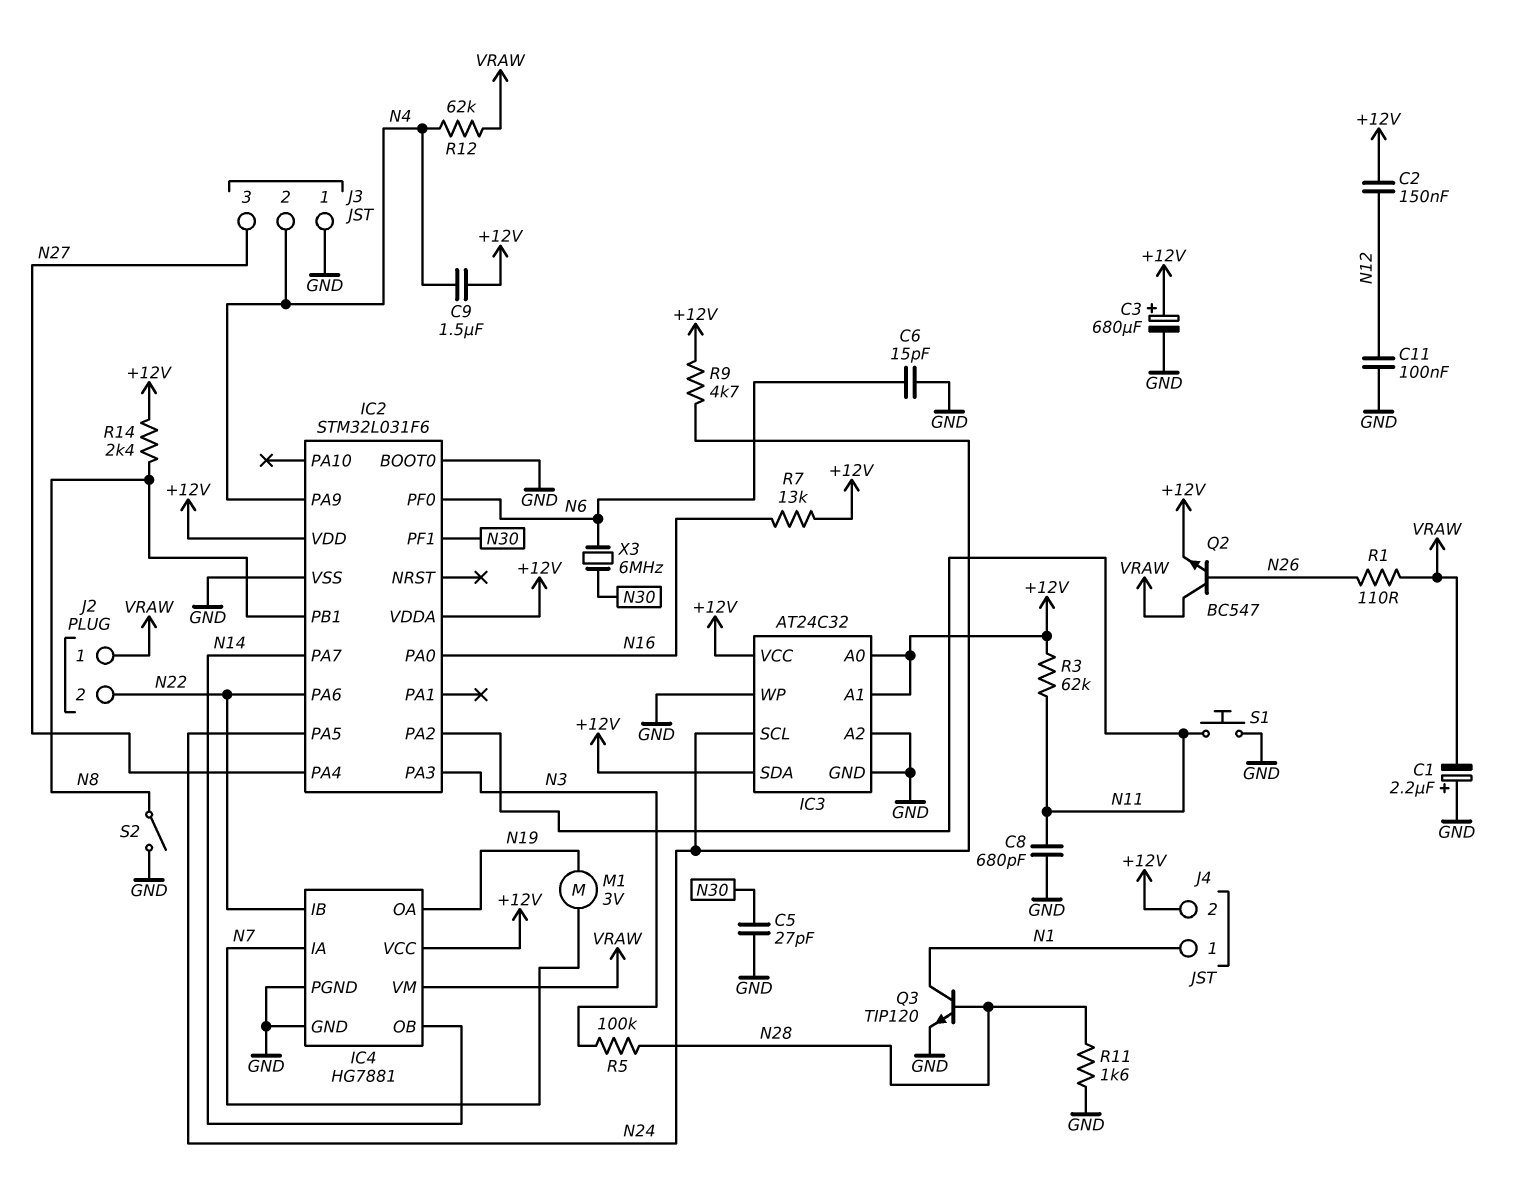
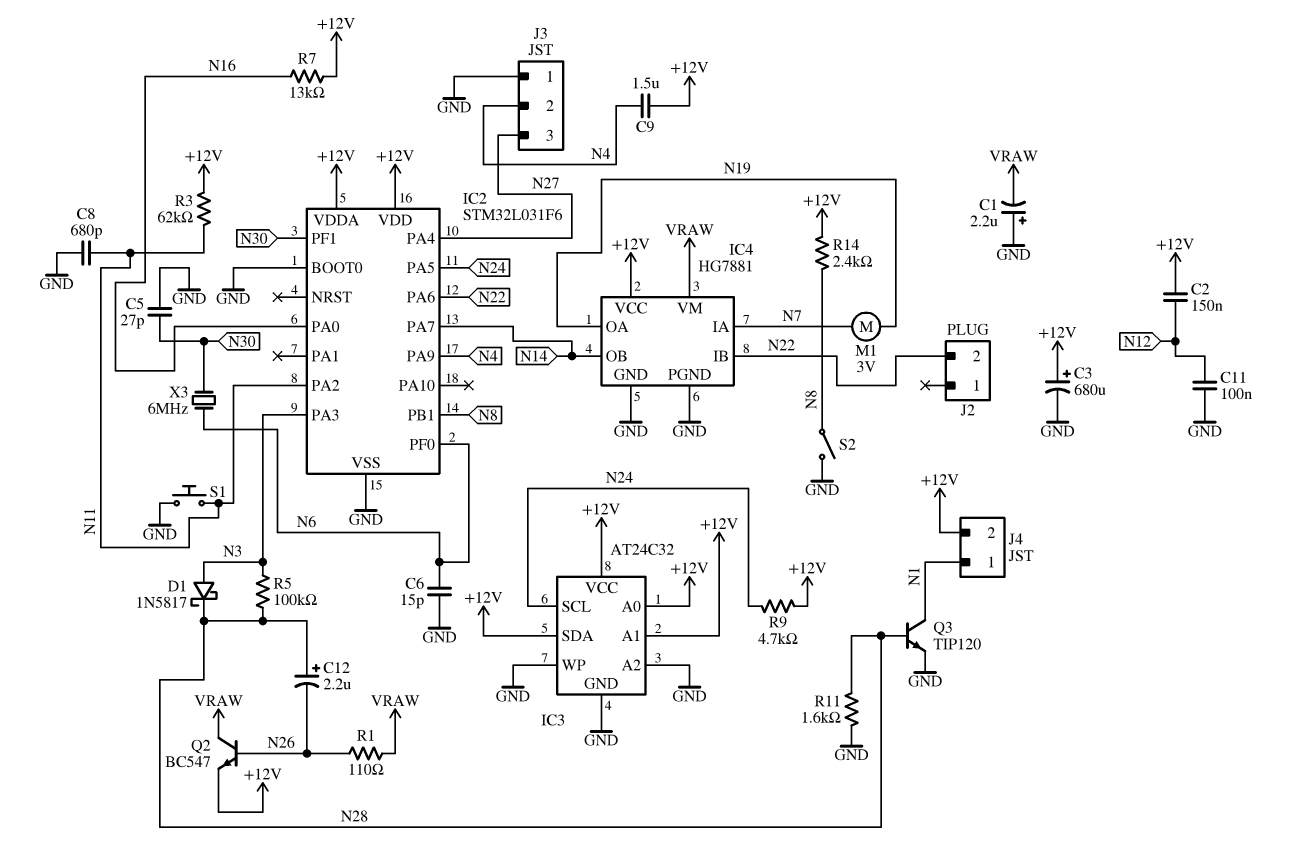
C12: none -> 2.2uF (plus N28, minus N26)
D1: none -> schottky 1N5817 (A N3, K N28)
J2 pin 1: VRAW -> none
R12: 62k (N4, VRAW) -> none

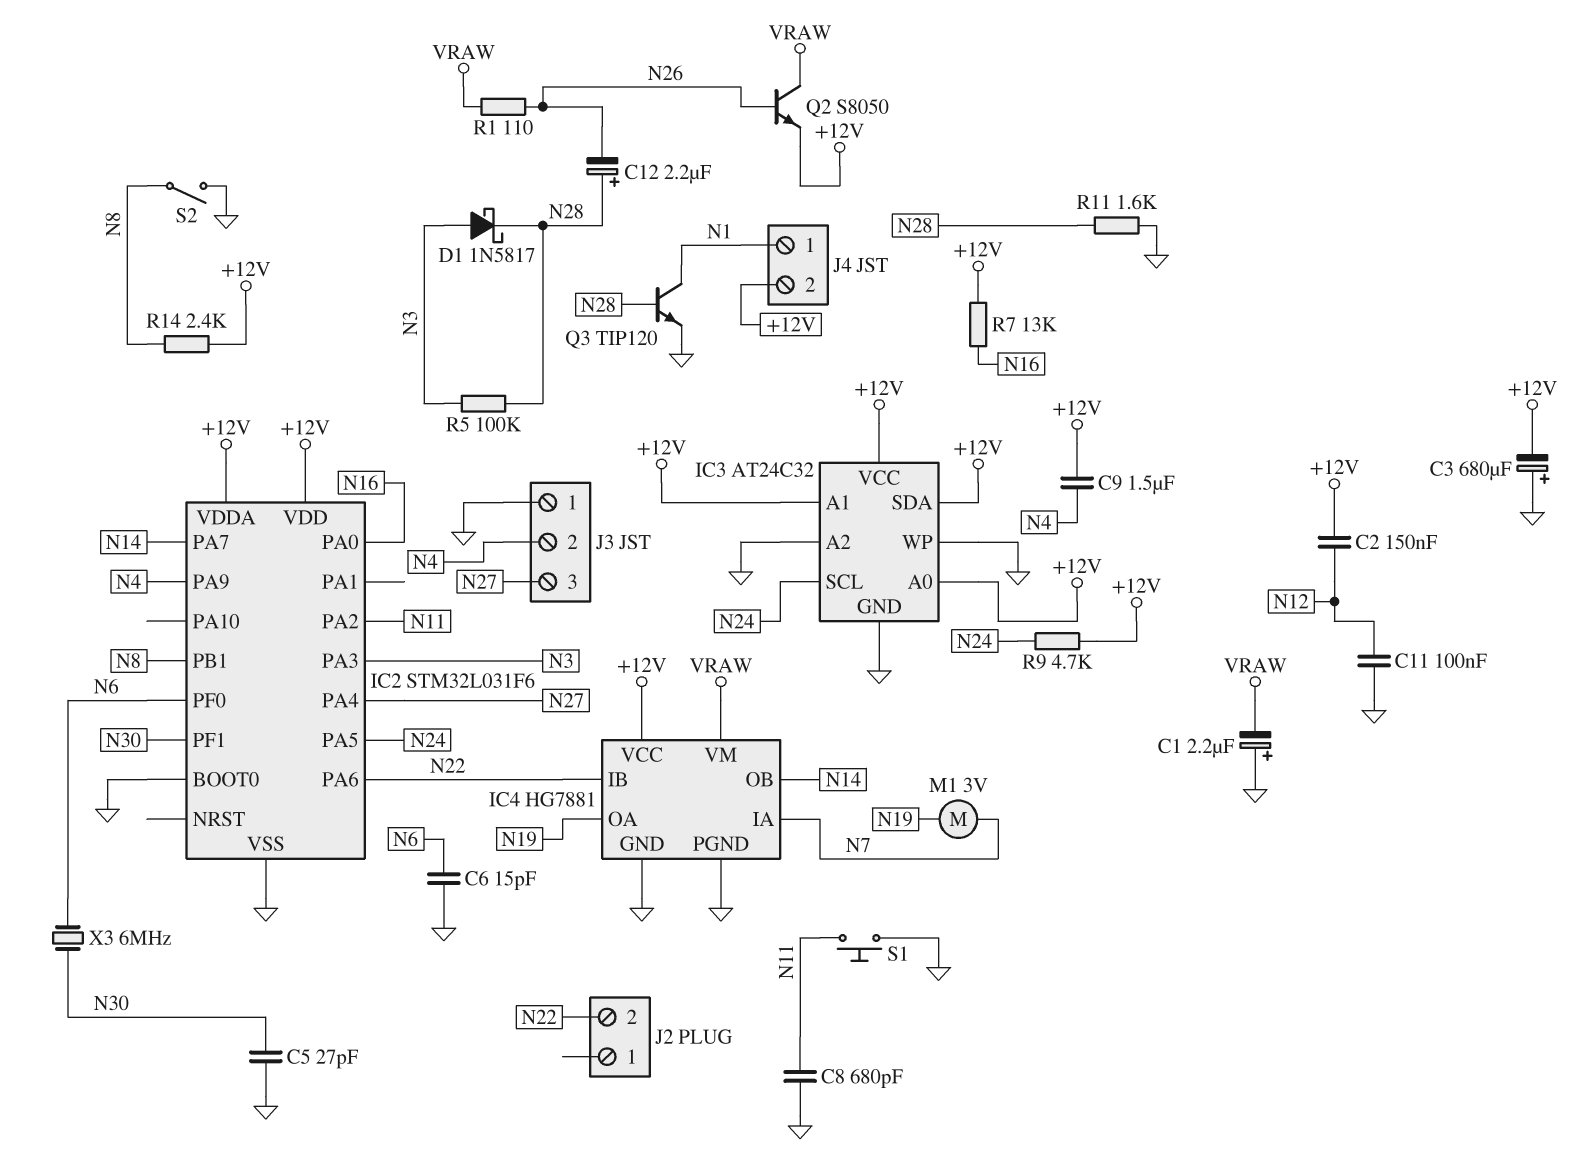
C3: 680uF (plus +12V, minus GND) -> 680uF (plus GND, minus +12V)
Q2: NPN BC547 (B N26, C VRAW, E +12V) -> NPN S8050 (B N26, C VRAW, E +12V)
R3: 62k (+12V, N11) -> none

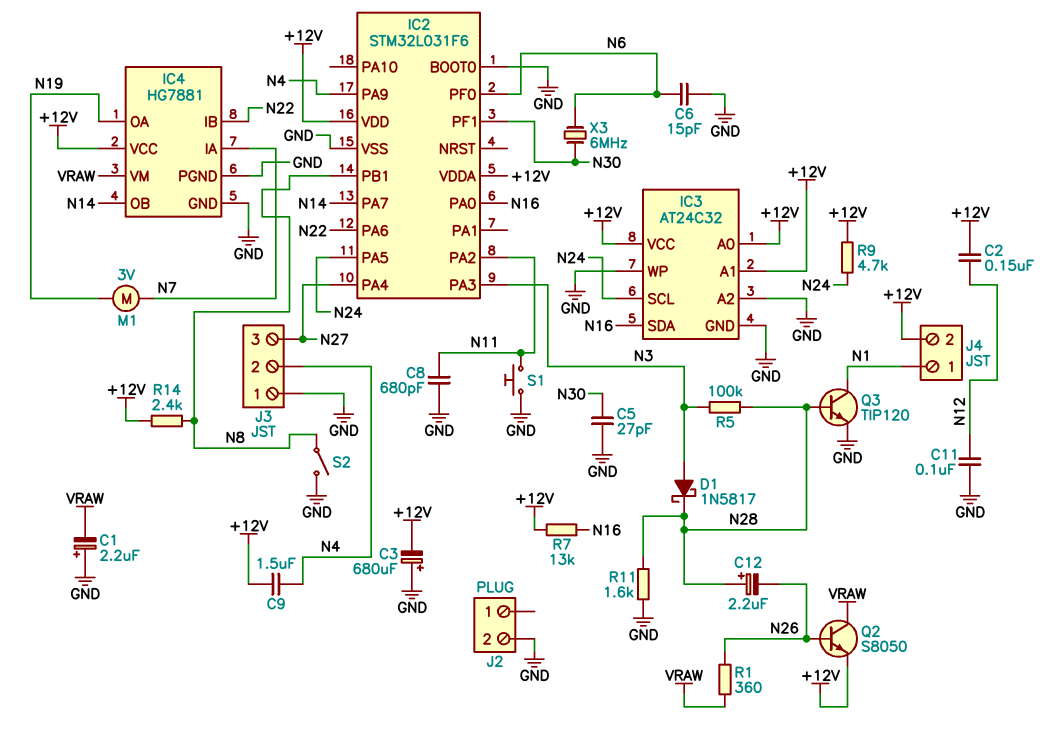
IC3 pin SDA: +12V -> N16
J2 pin 2: N22 -> GND
R1: 110 (N26, VRAW) -> 360 (N26, VRAW)

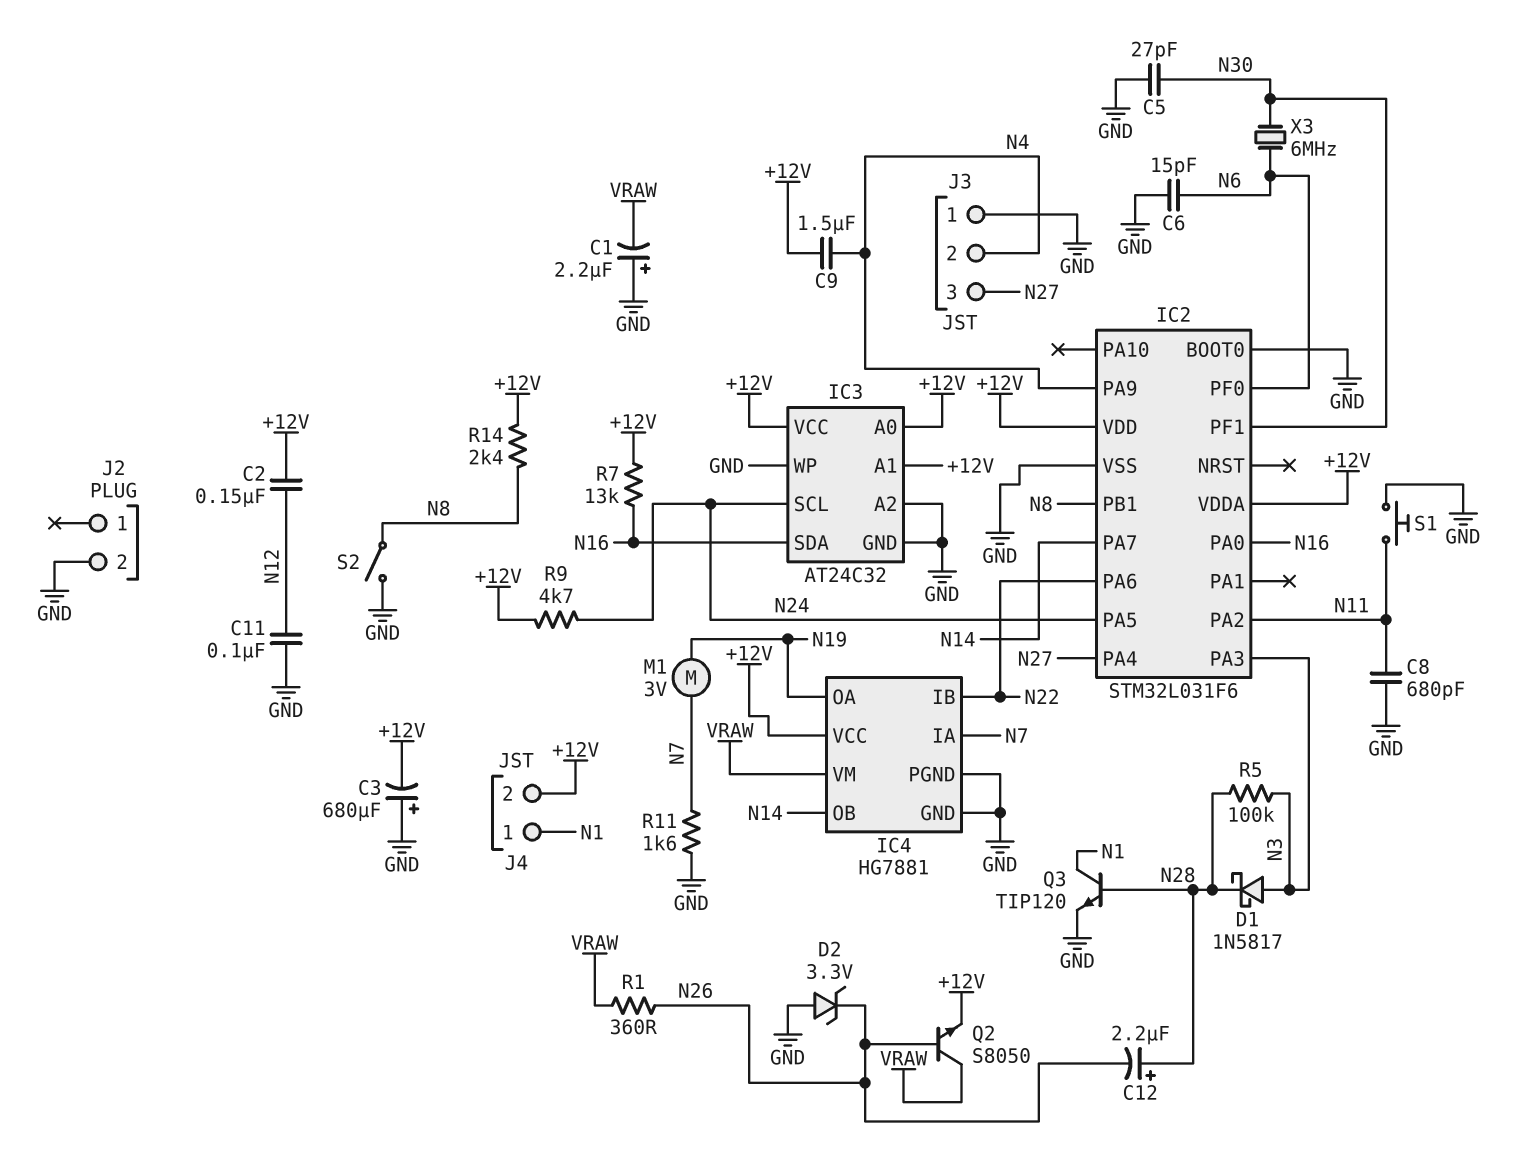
D2: none -> zener 3.3V (A GND, K N26)
R11: 1.6k (GND, N28) -> 1.6k (GND, N7)

